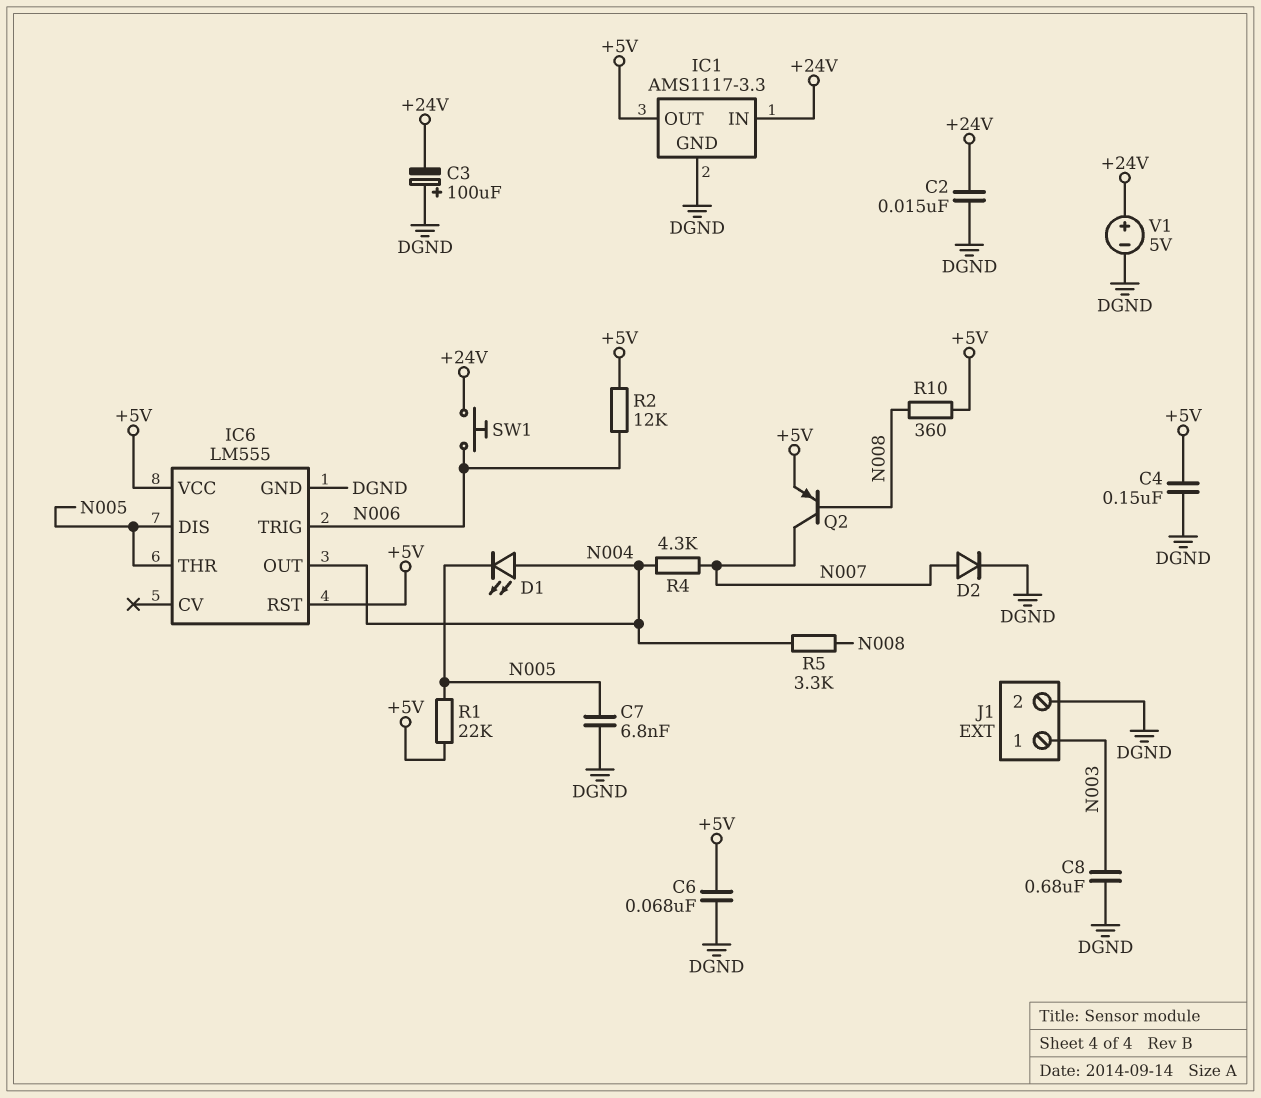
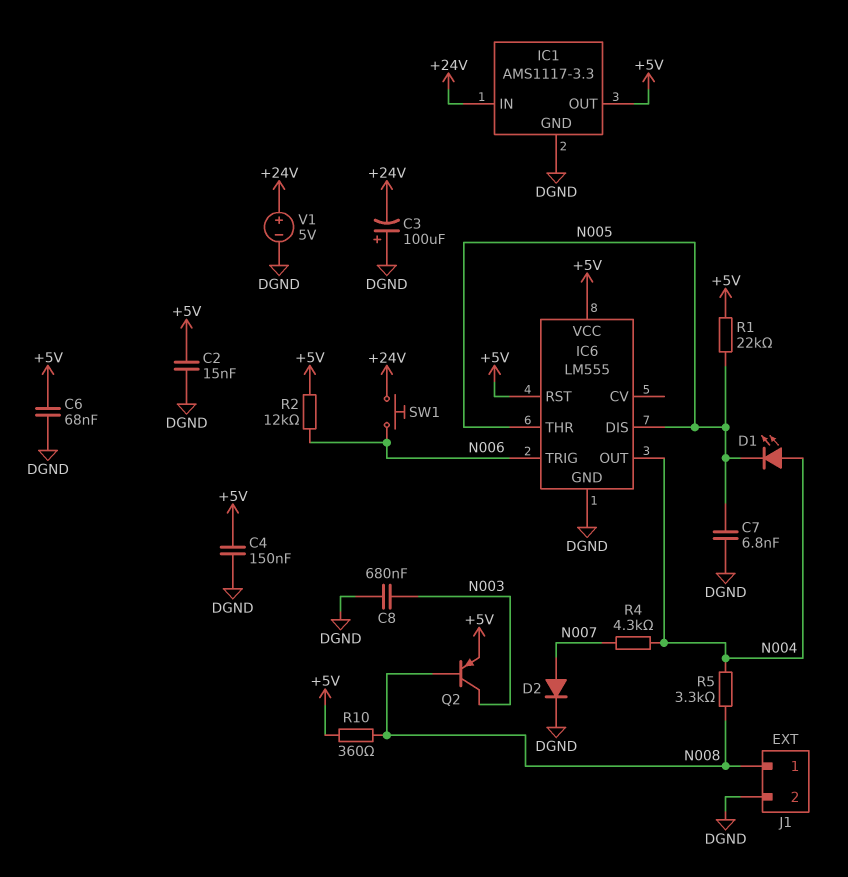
C2: 15nF (+24V, DGND) -> 15nF (+5V, DGND)
J1 pin 1: N003 -> N008
Q2: PNP (B N008, C N007, E +5V) -> PNP (B N008, C N003, E +5V)

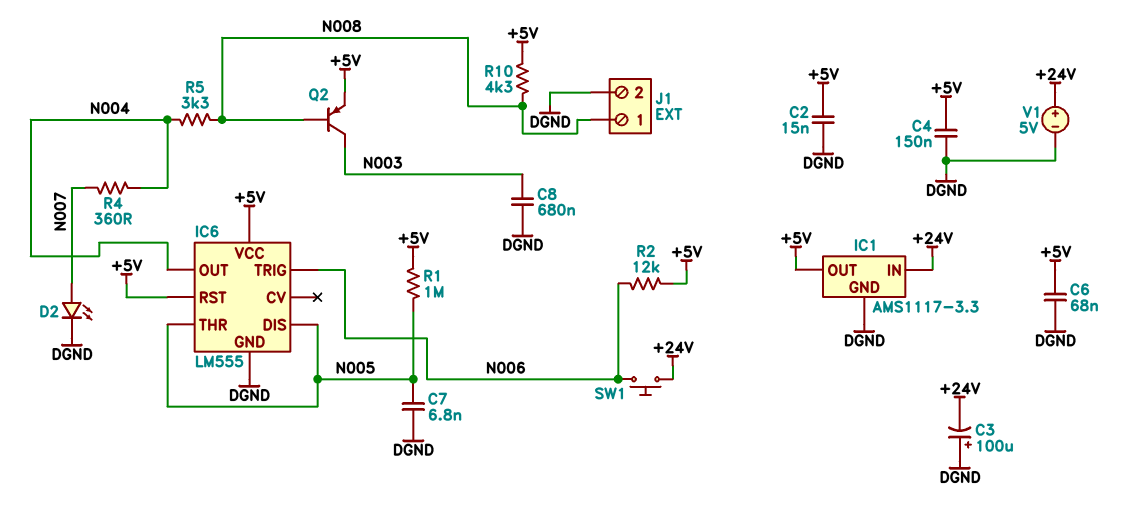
D1: LED (A N004, K N005) -> none
D2: diode (A N007, K DGND) -> LED (A N007, K DGND)
R1: 22k (+5V, N005) -> 1M (+5V, N005)
R4: 4.3k (N004, N007) -> 360 (N004, N007)
R10: 360 (+5V, N008) -> 4.3k (+5V, N008)

